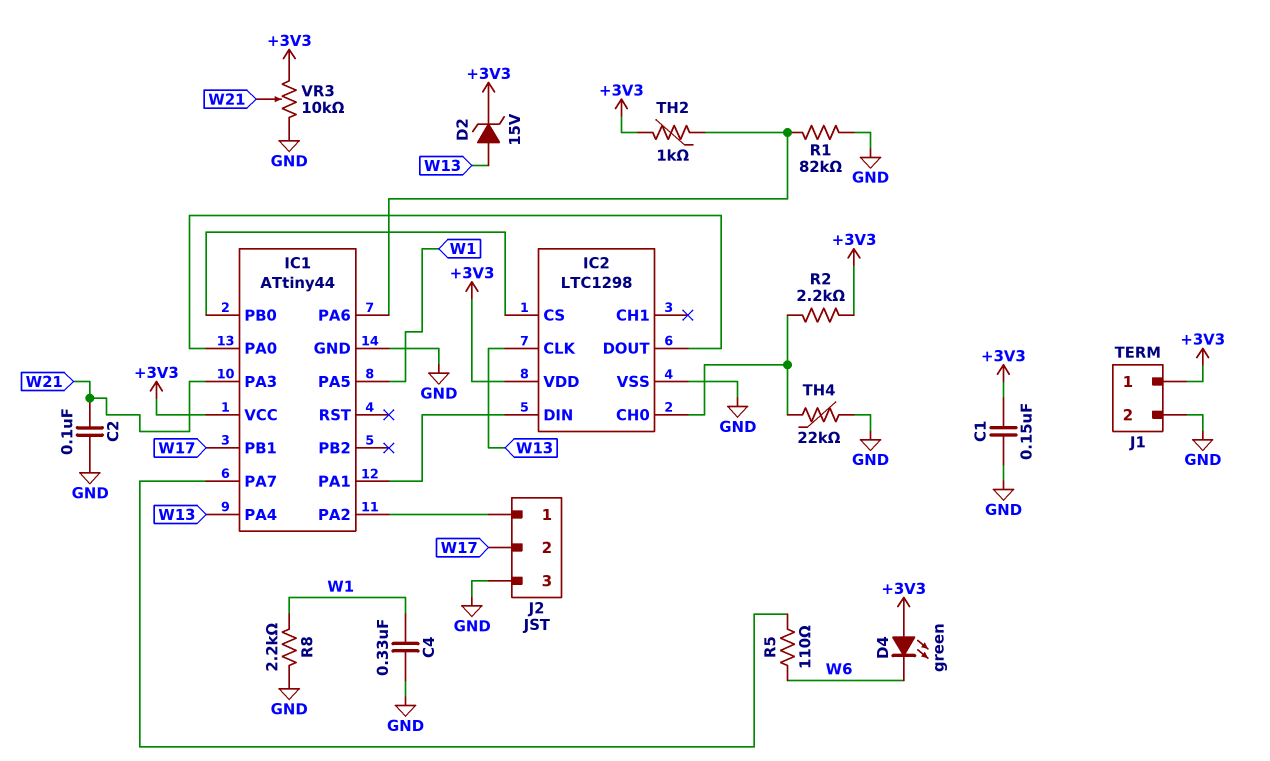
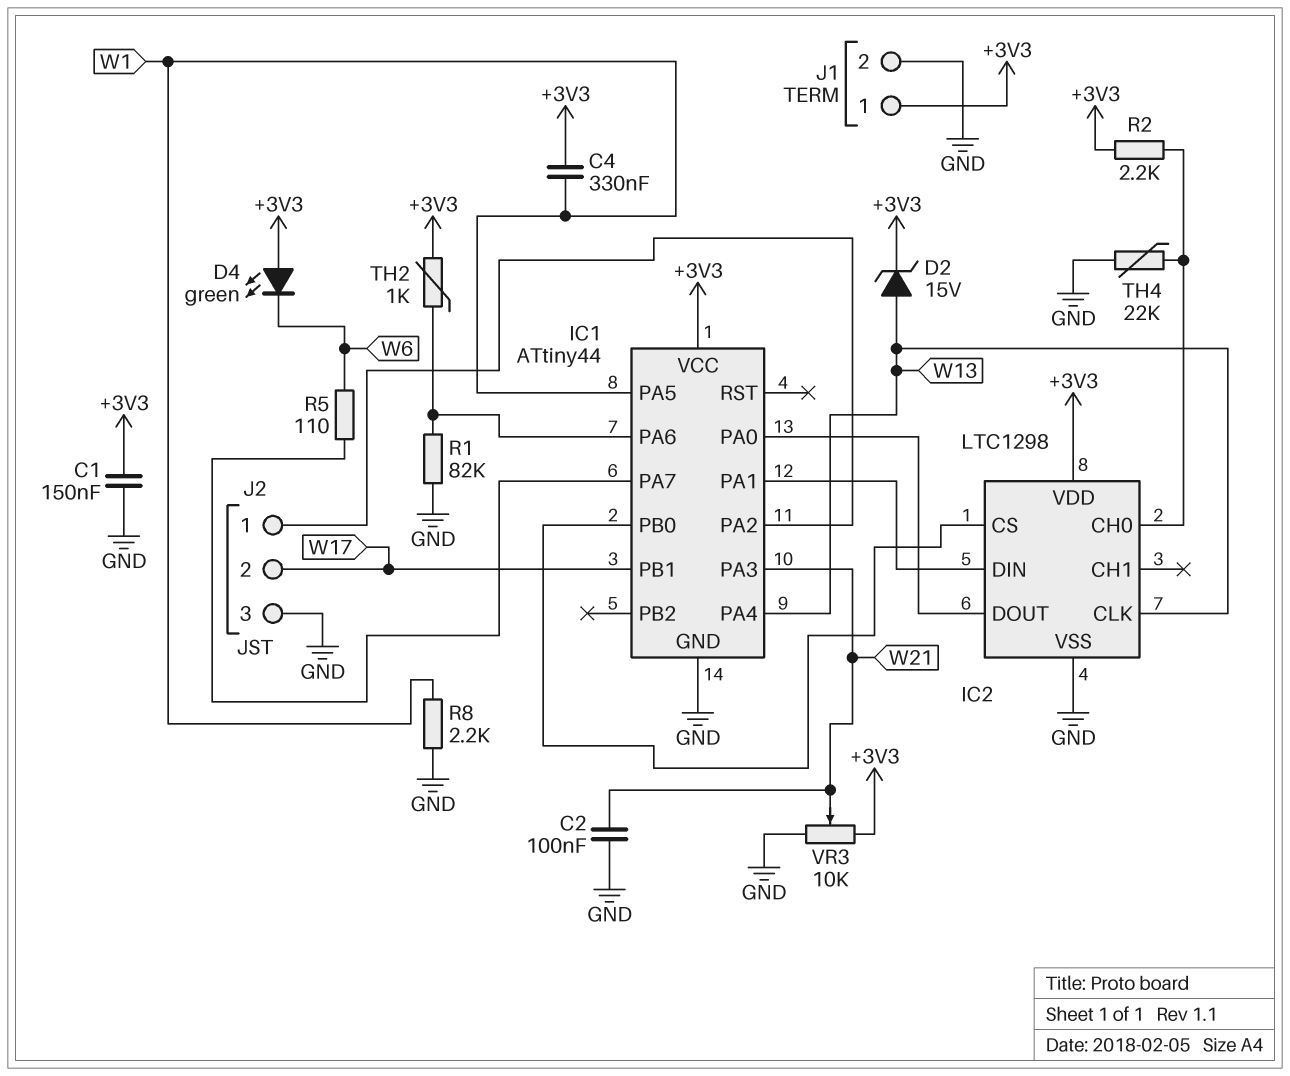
C4: 330nF (GND, W1) -> 330nF (+3V3, W1)

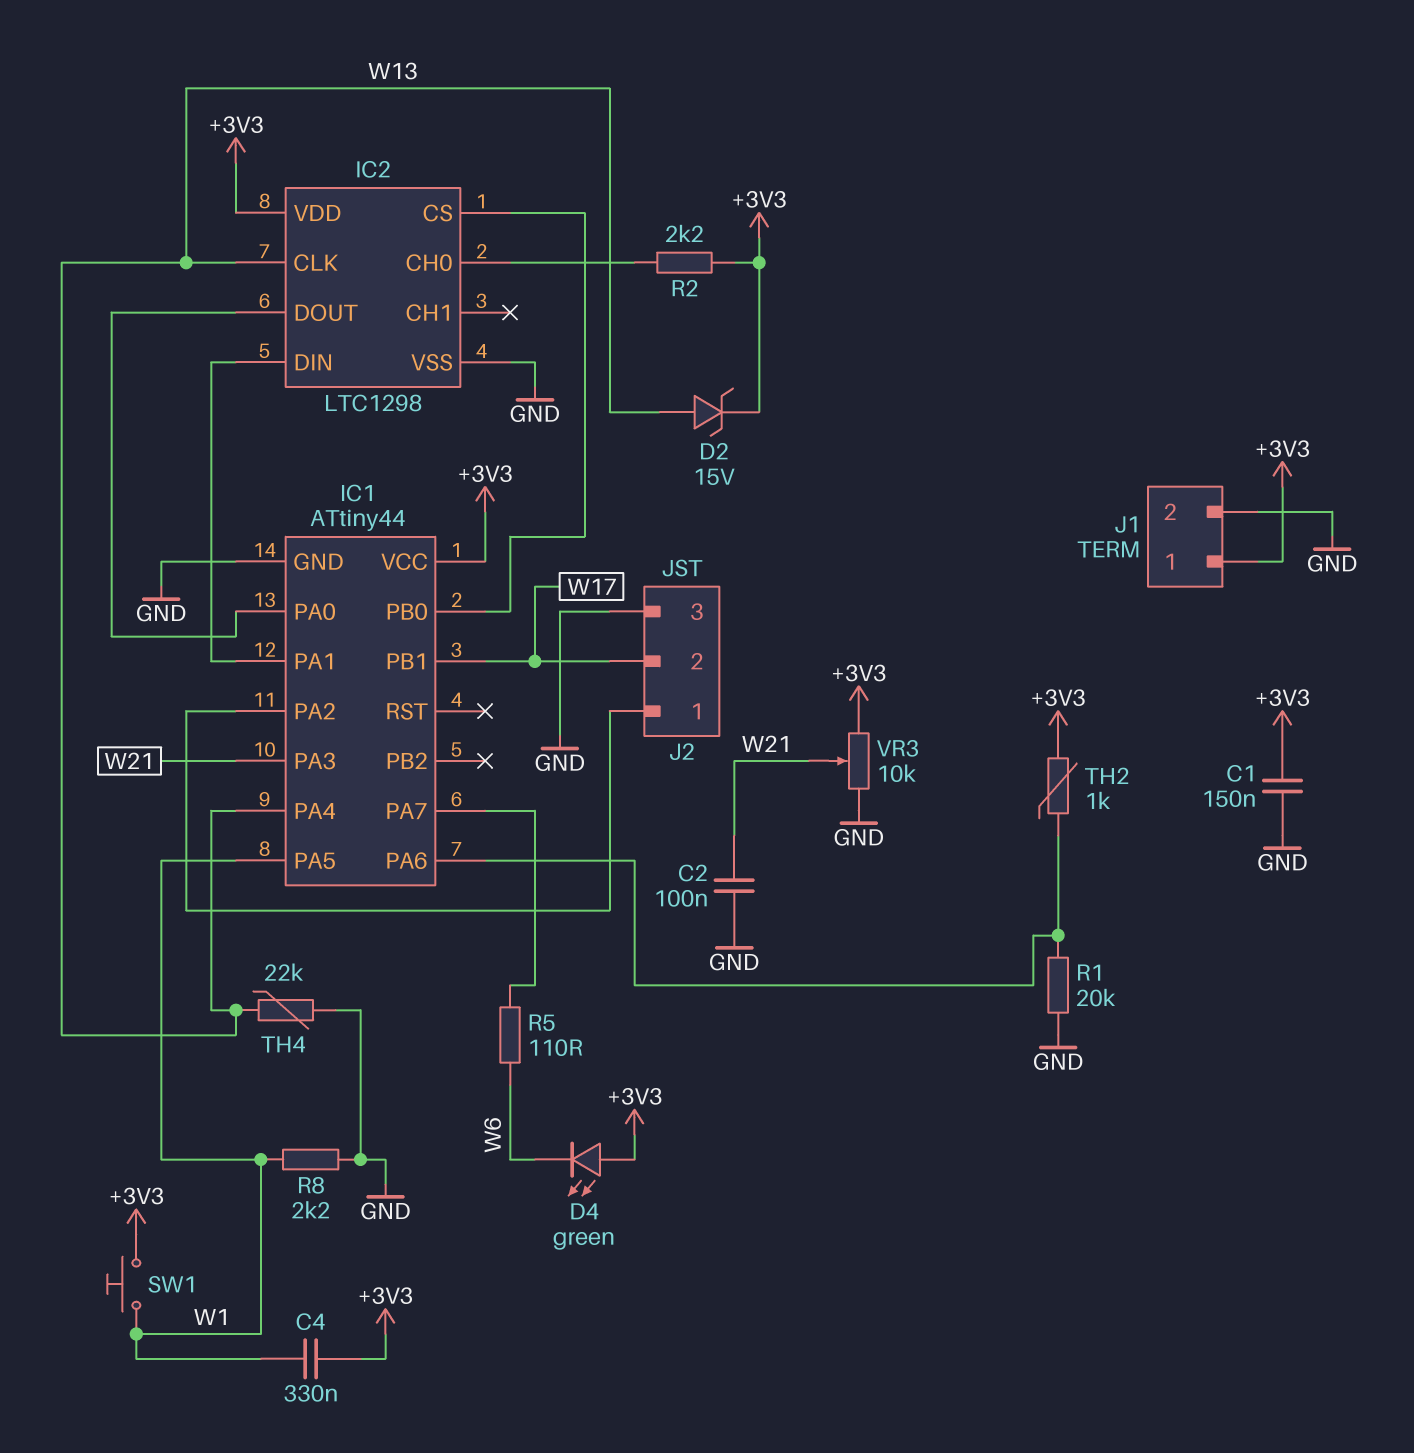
R1: 82k (GND, IC1/PA6) -> 20k (GND, IC1/PA6)
SW1: none -> button (+3V3, W1)
TH4: 22k (GND, IC2/CH0) -> 22k (GND, W13)

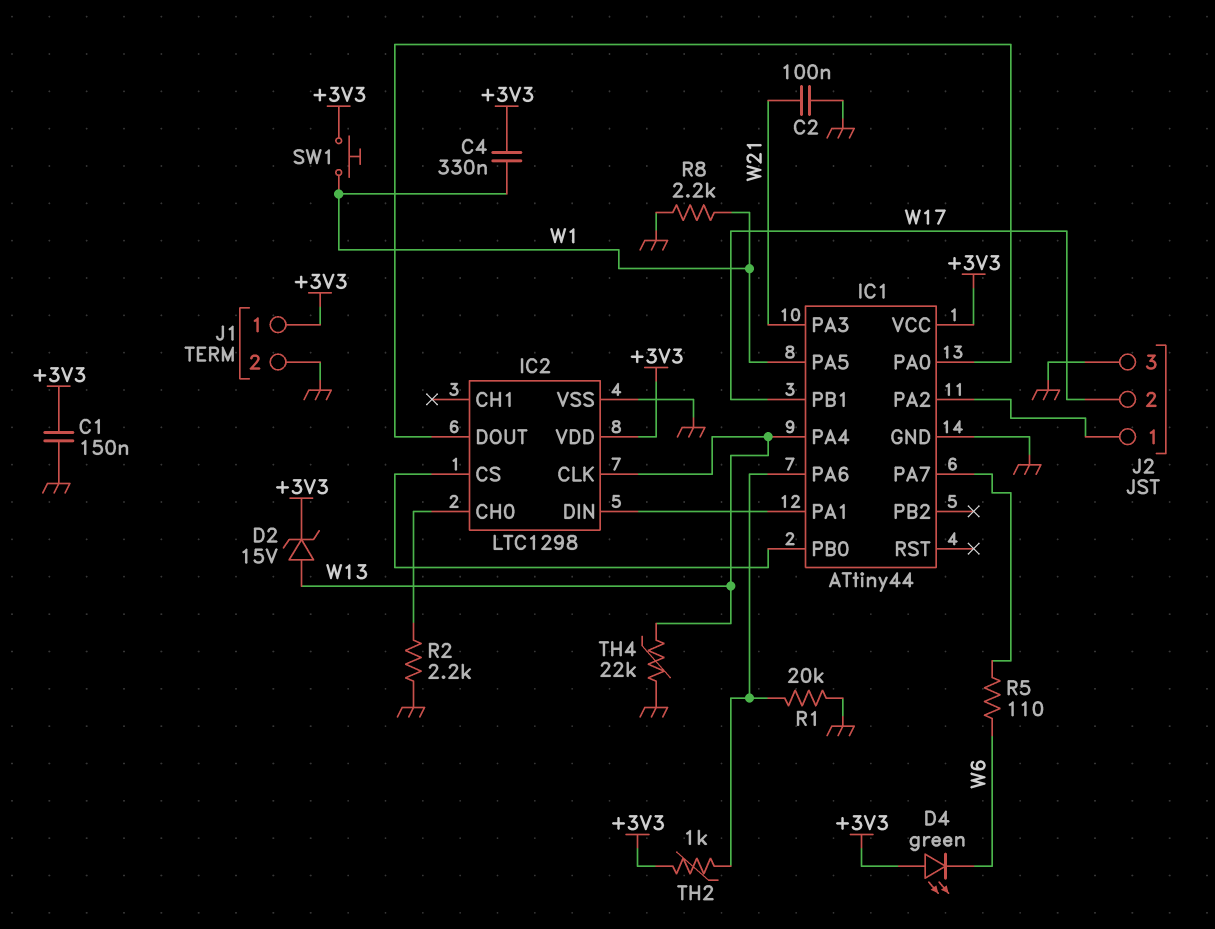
R2: 2.2k (+3V3, IC2/CH0) -> 2.2k (GND, IC2/CH0)
VR3: 10k (+3V3, GND, wiper W21) -> none

